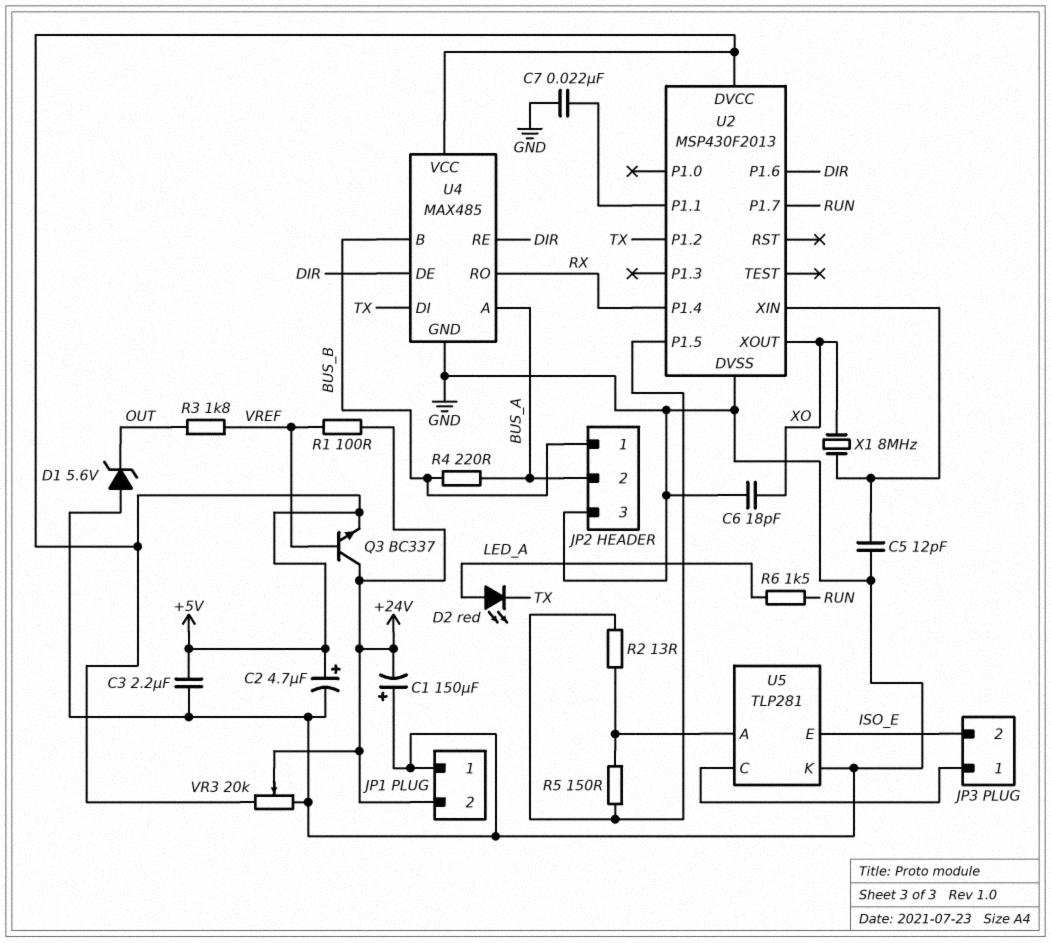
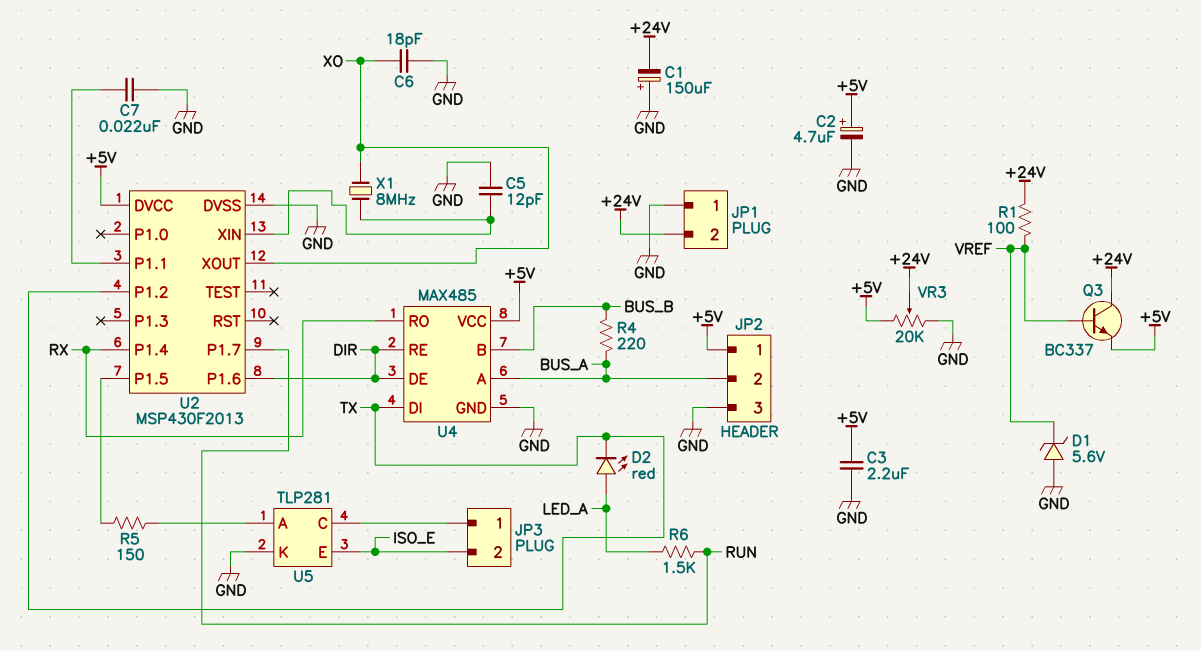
D1: zener 5.6V (A GND, K OUT) -> zener 5.6V (A GND, K VREF)
JP2 pin 1: BUS_B -> +5V
R2: 13 (U2/P1.5, U5/A) -> none
R3: 1.8k (OUT, VREF) -> none

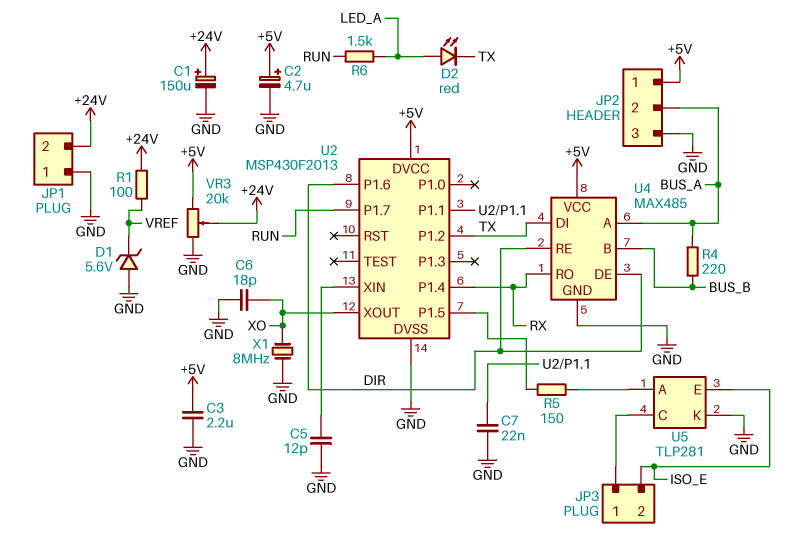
C1: 150uF (plus GND, minus +24V) -> 150uF (plus +24V, minus GND)
Q3: NPN BC337 (B VREF, C +24V, E +5V) -> none
X1: 8MHz (U2/XIN, XO) -> 8MHz (GND, XO)

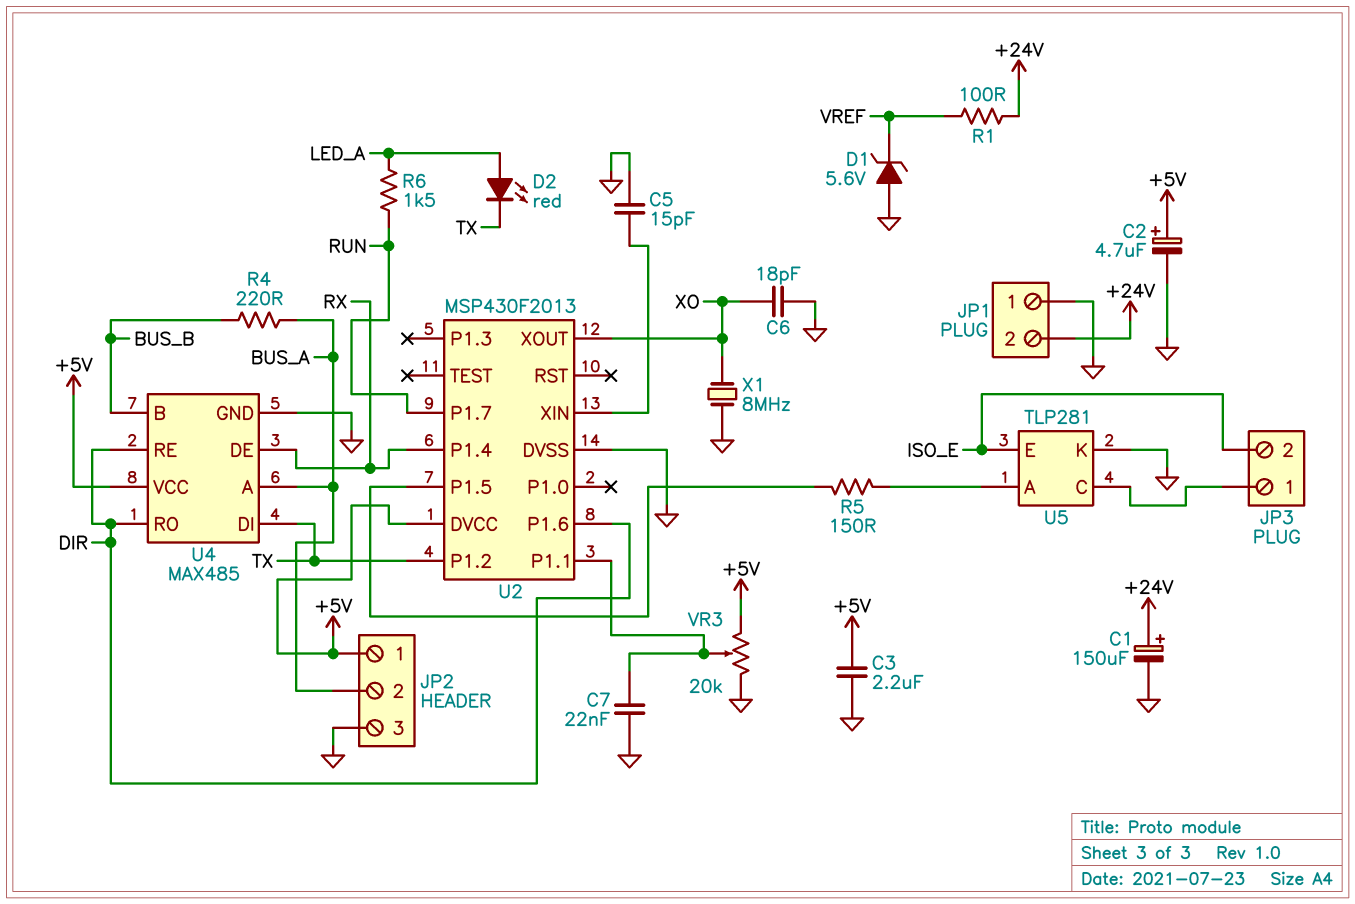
C5: 12pF (GND, U2/XIN) -> 15pF (GND, U2/XIN)
U4 pin DE: DIR -> RX
U4 pin RO: RX -> DIR
VR3: 20k (+5V, GND, wiper +24V) -> 20k (+5V, GND, wiper U2/P1.1)

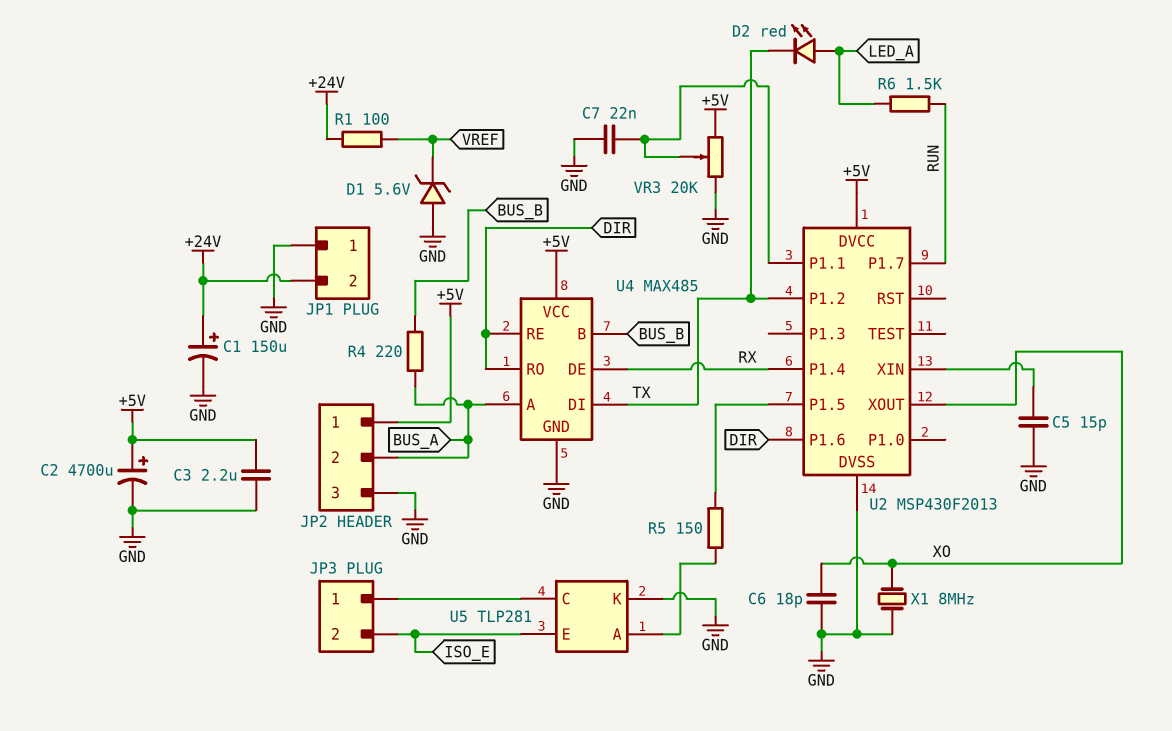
C2: 4.7uF (plus +5V, minus GND) -> 4700uF (plus +5V, minus GND)

